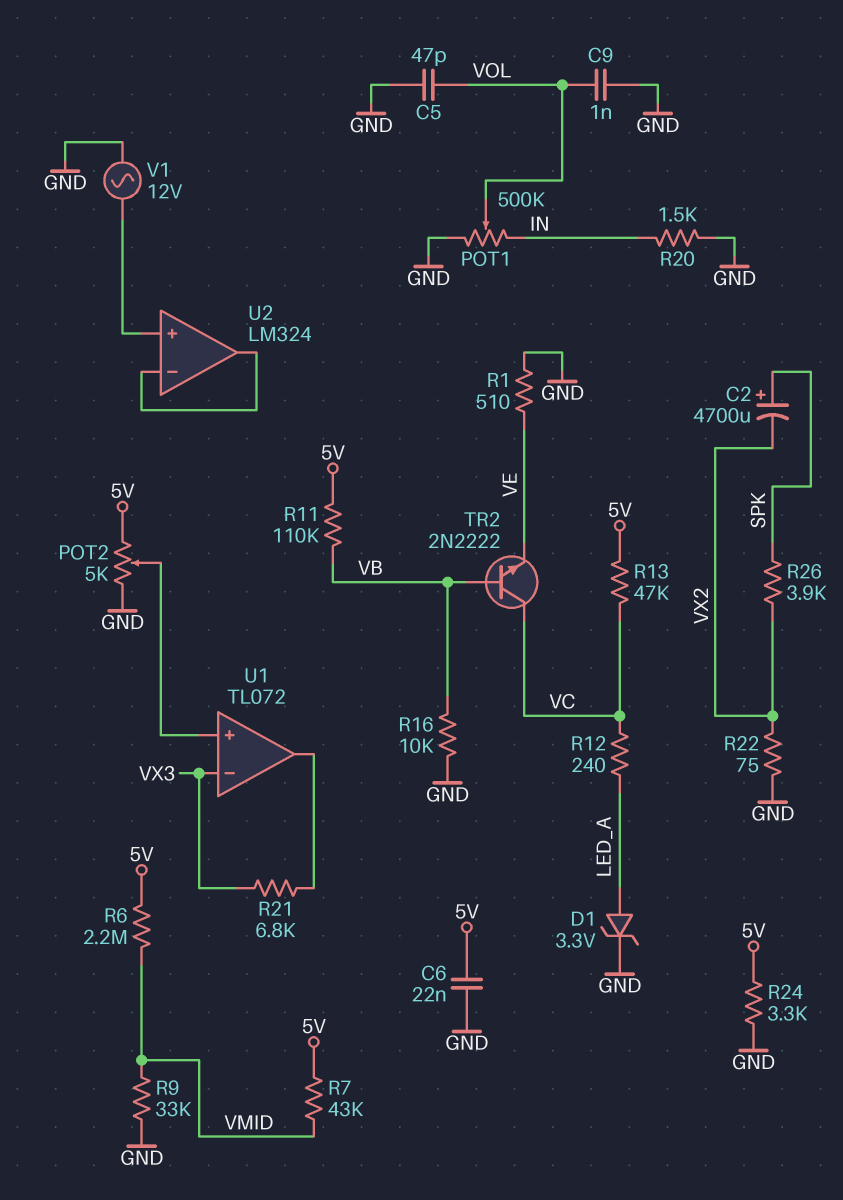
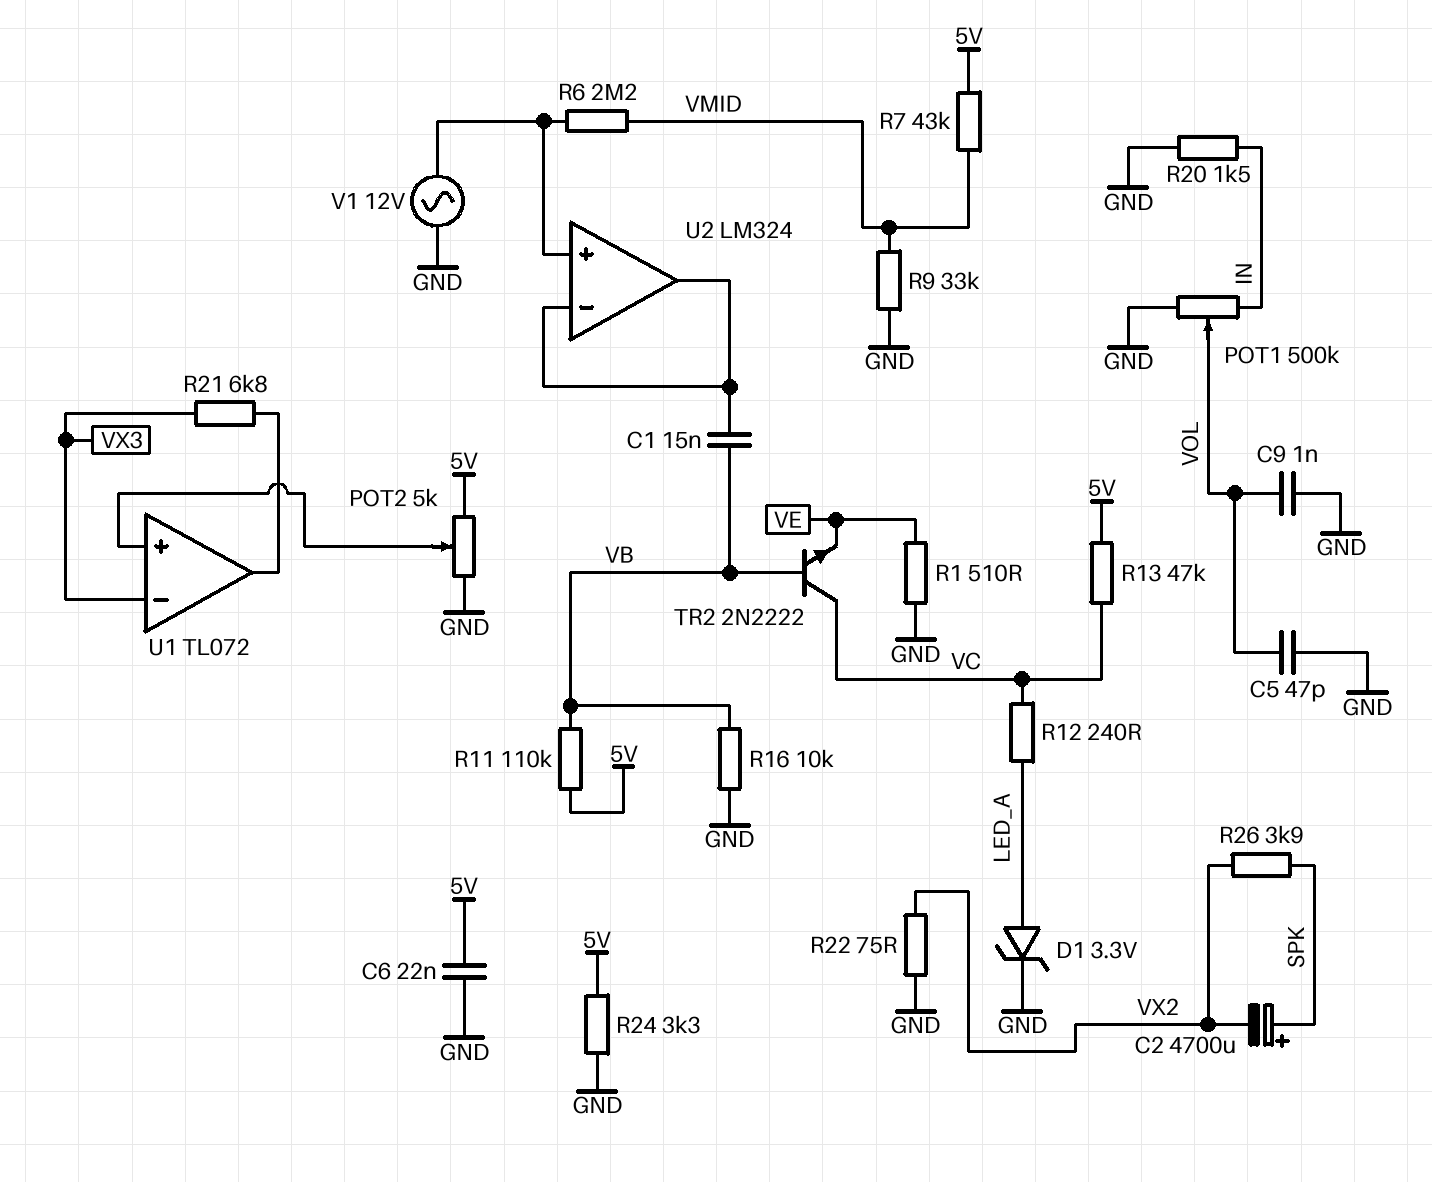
C1: none -> 15nF (U2/in-, VB)
R6: 2.2M (5V, VMID) -> 2.2M (U2/in+, VMID)

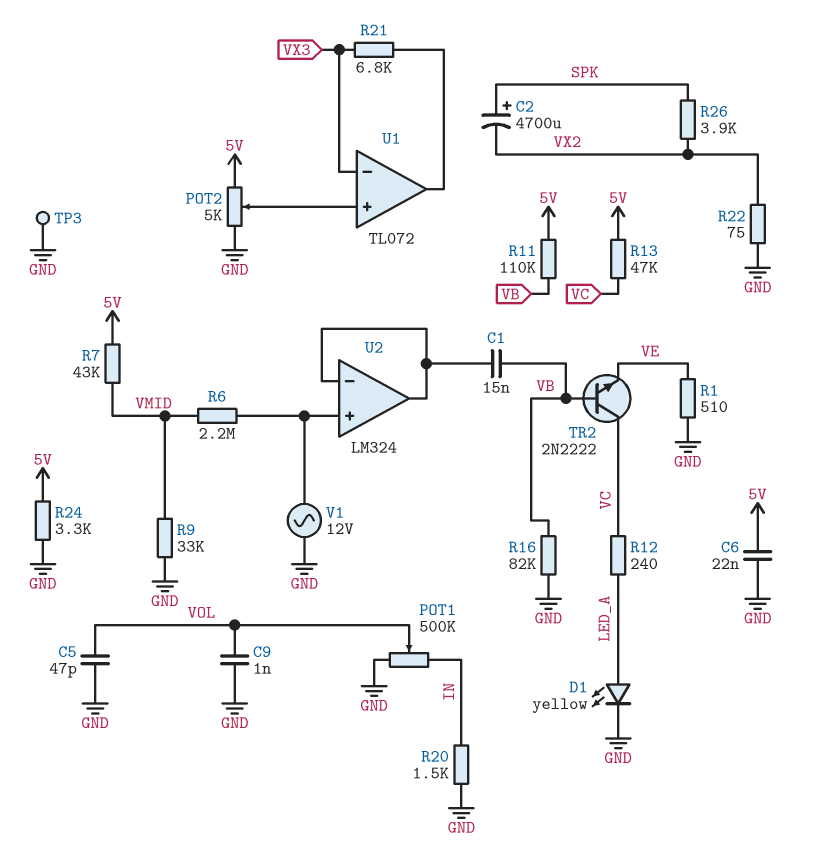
D1: zener 3.3V (A LED_A, K GND) -> LED yellow (A LED_A, K GND)
R16: 10k (GND, VB) -> 82k (GND, VB)
TP3: none -> test point (GND)

